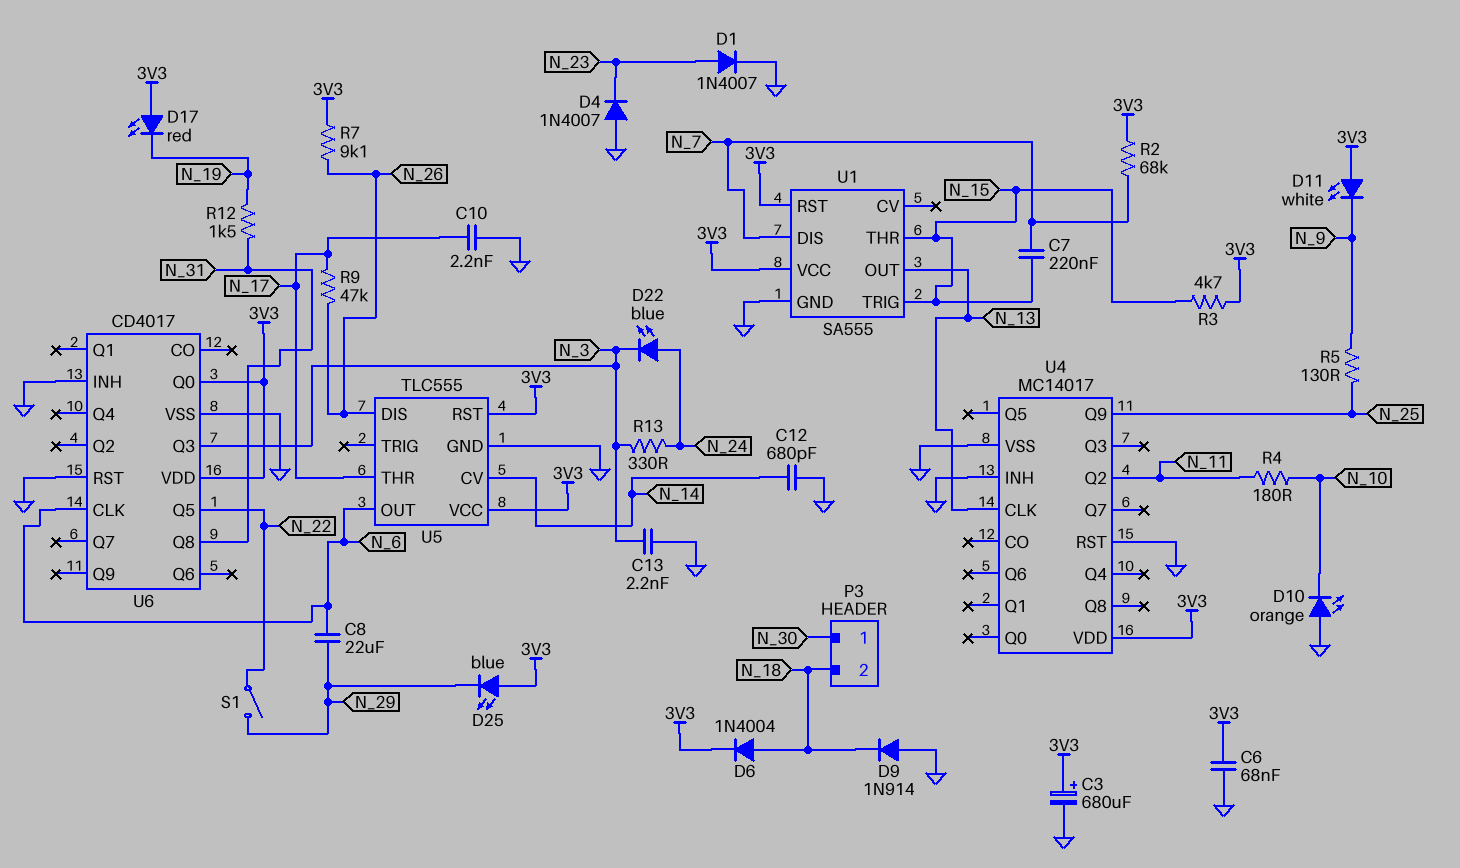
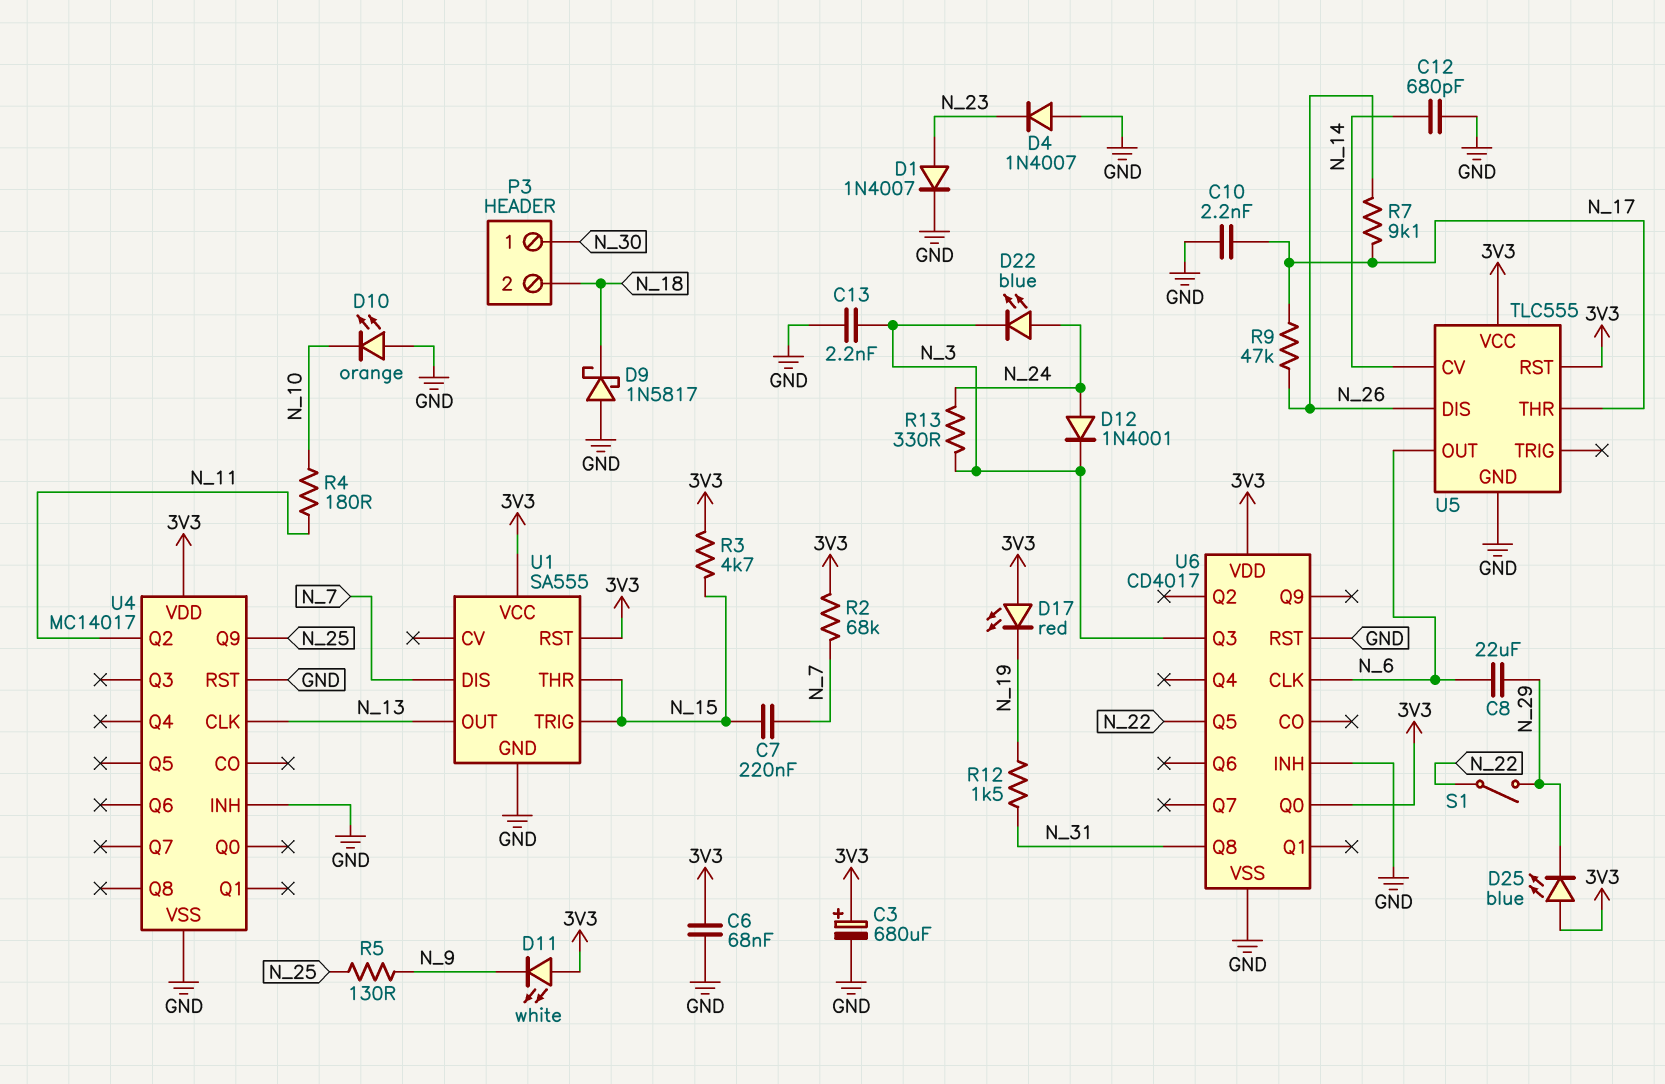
D6: diode 1N4004 (A N_18, K 3V3) -> none
D9: diode 1N914 (A GND, K N_18) -> schottky 1N5817 (A GND, K N_18)
D12: none -> diode 1N4001 (A N_24, K N_3)
R7: 9.1k (3V3, N_26) -> 9.1k (N_17, N_26)

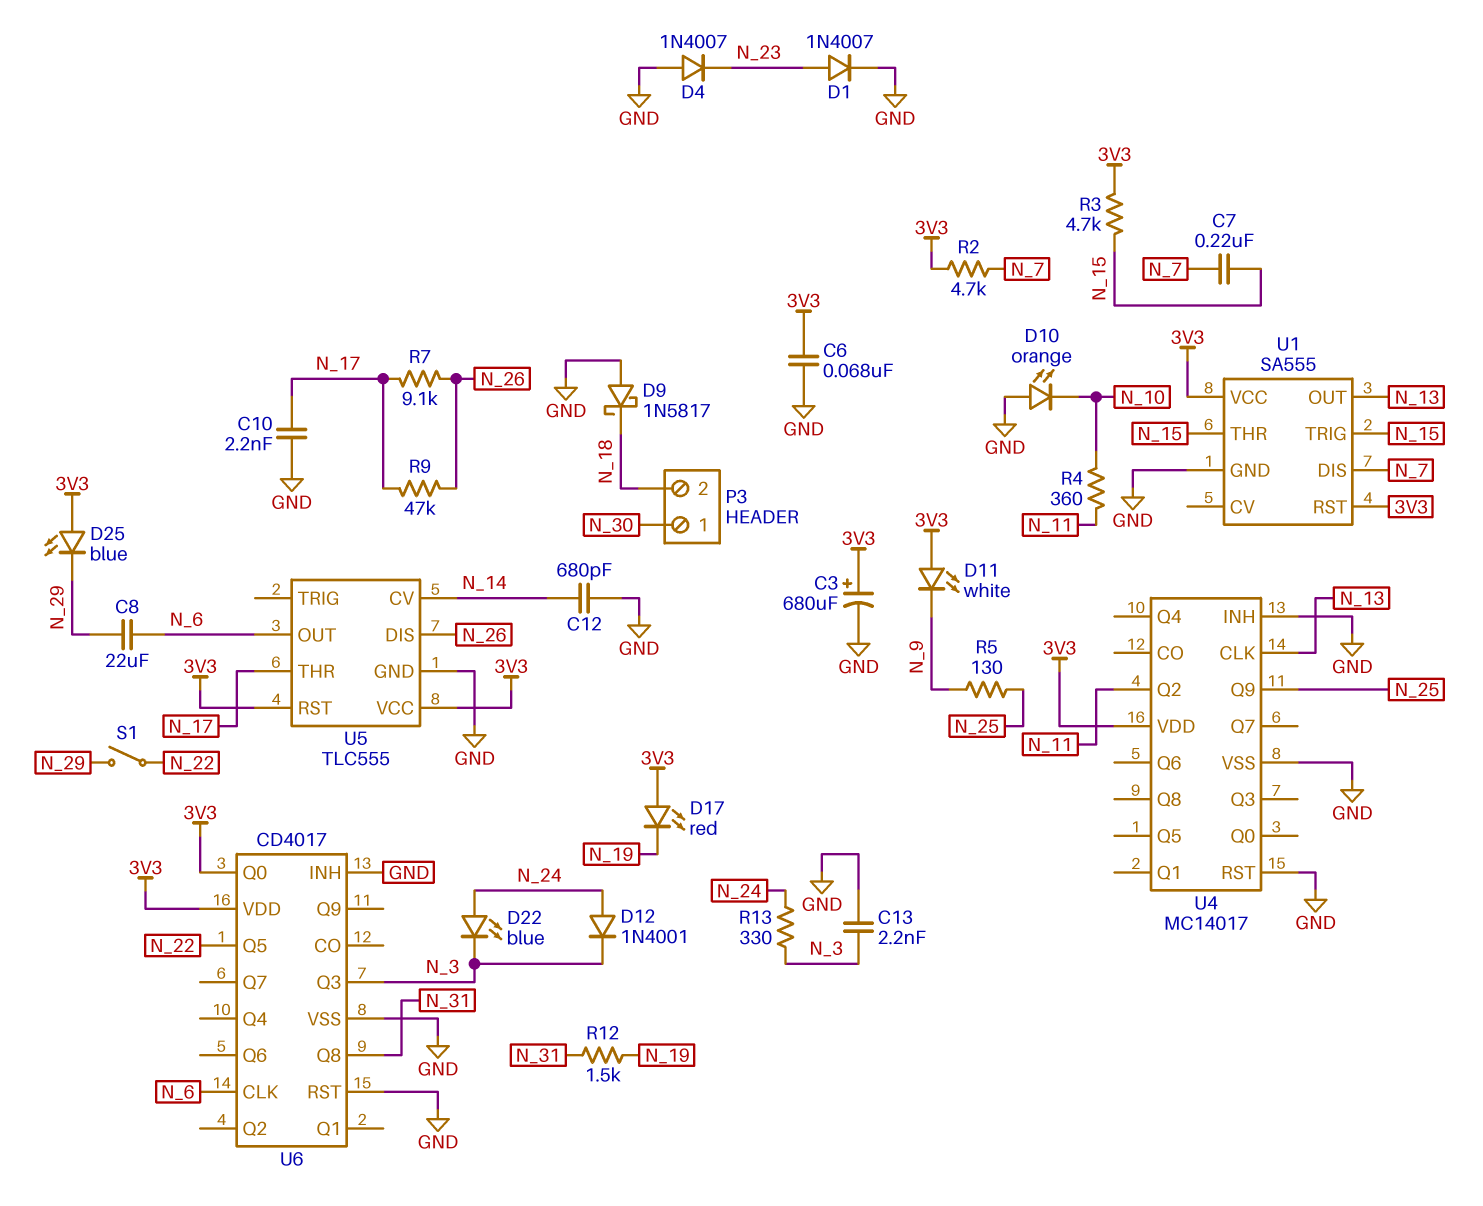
R2: 68k (3V3, N_7) -> 4.7k (3V3, N_7)
R4: 180 (N_10, N_11) -> 360 (N_10, N_11)

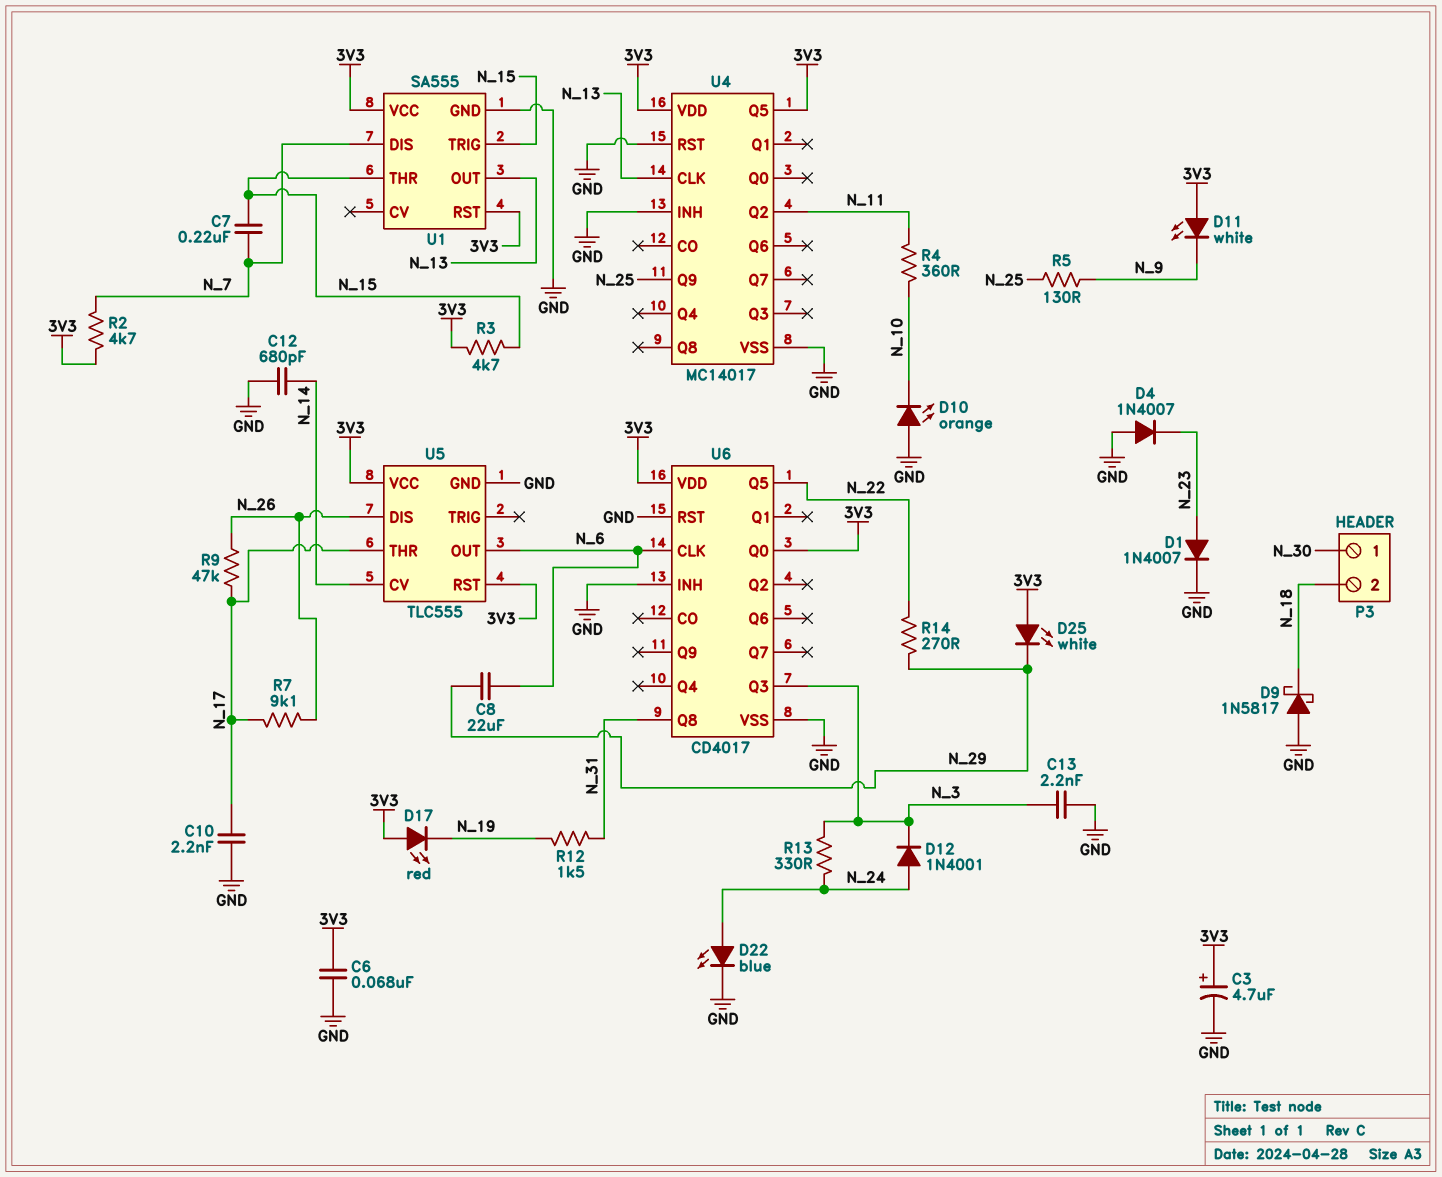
C3: 680uF (plus 3V3, minus GND) -> 4.7uF (plus 3V3, minus GND)
D22: LED blue (A N_24, K N_3) -> LED blue (A N_24, K GND)
D25: LED blue (A 3V3, K N_29) -> LED white (A 3V3, K N_29)
R14: none -> 270 (N_22, N_29)
S1: switch (N_22, N_29) -> none
U4 pin Q5: none -> 3V3

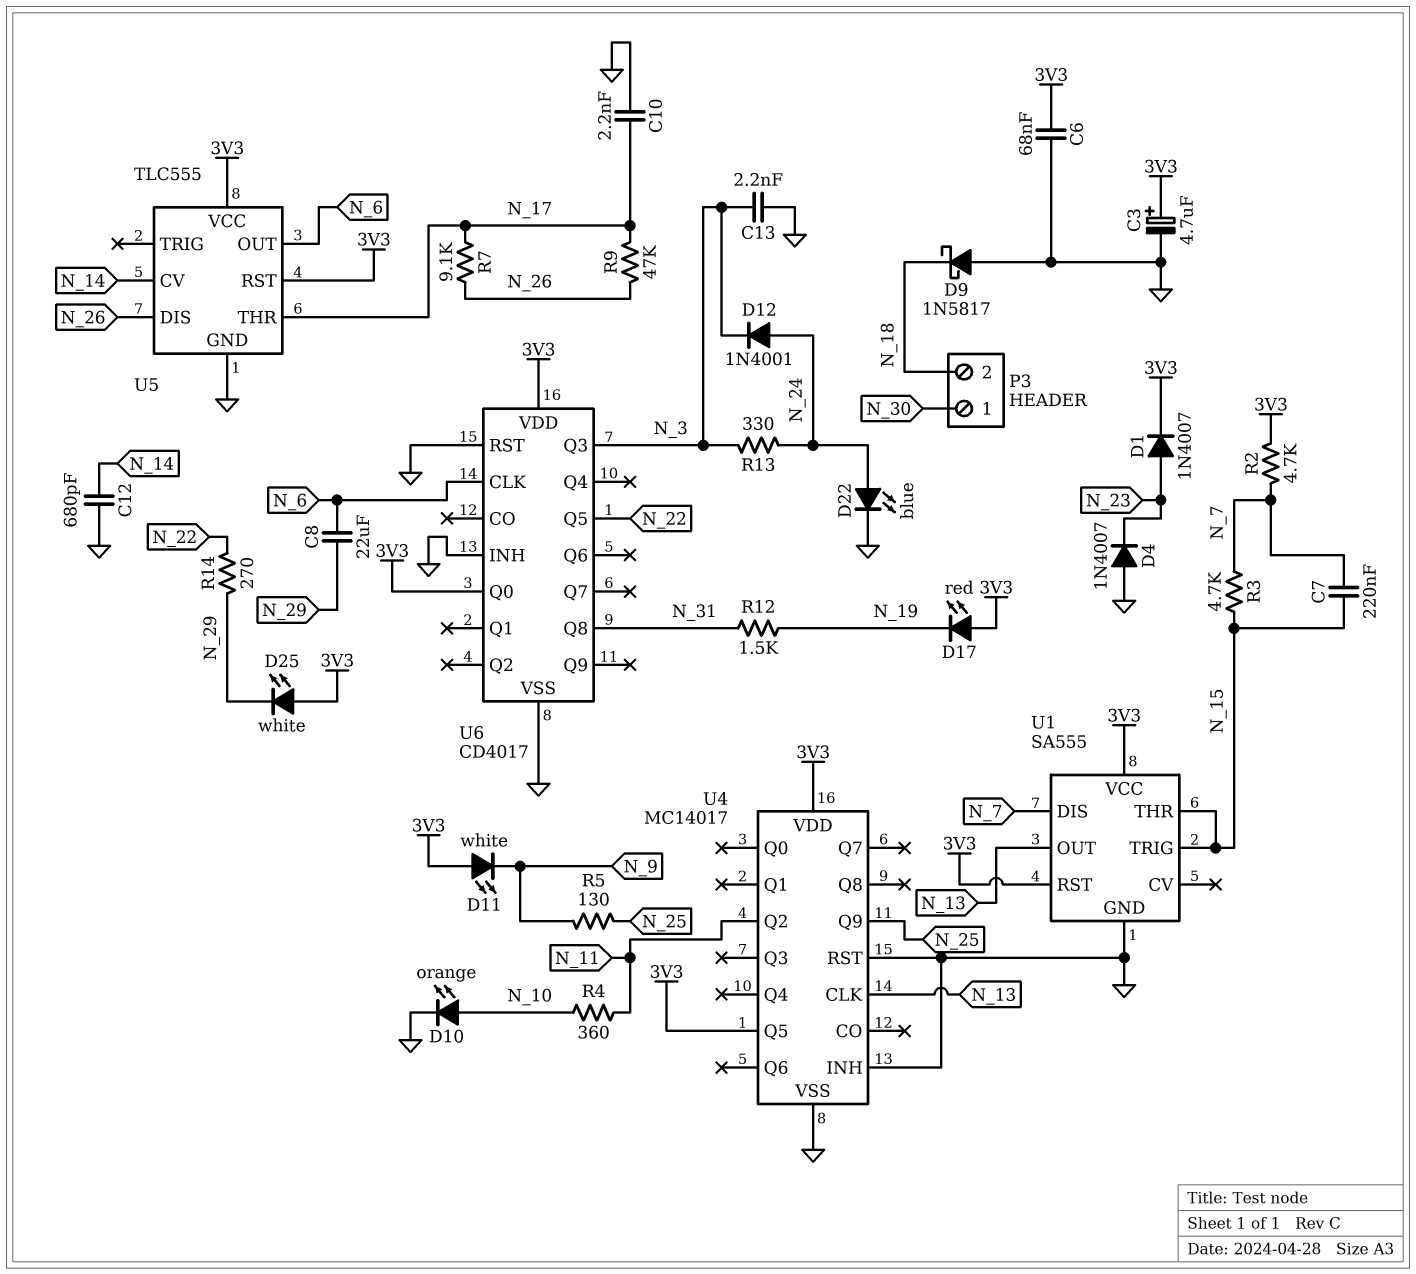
D1: diode 1N4007 (A N_23, K GND) -> diode 1N4007 (A N_23, K 3V3)
D10: LED orange (A GND, K N_10) -> LED orange (A N_10, K GND)
R3: 4.7k (3V3, N_15) -> 4.7k (N_7, N_15)

